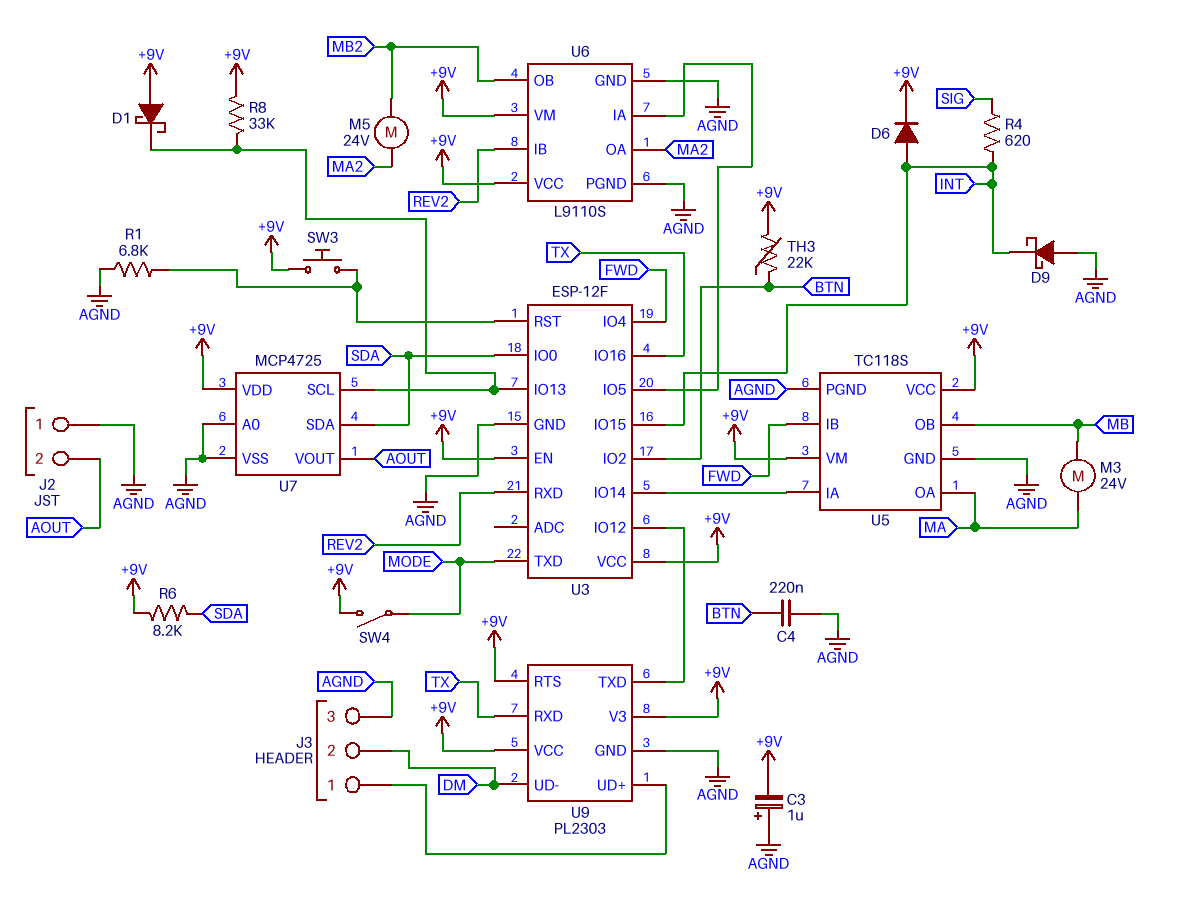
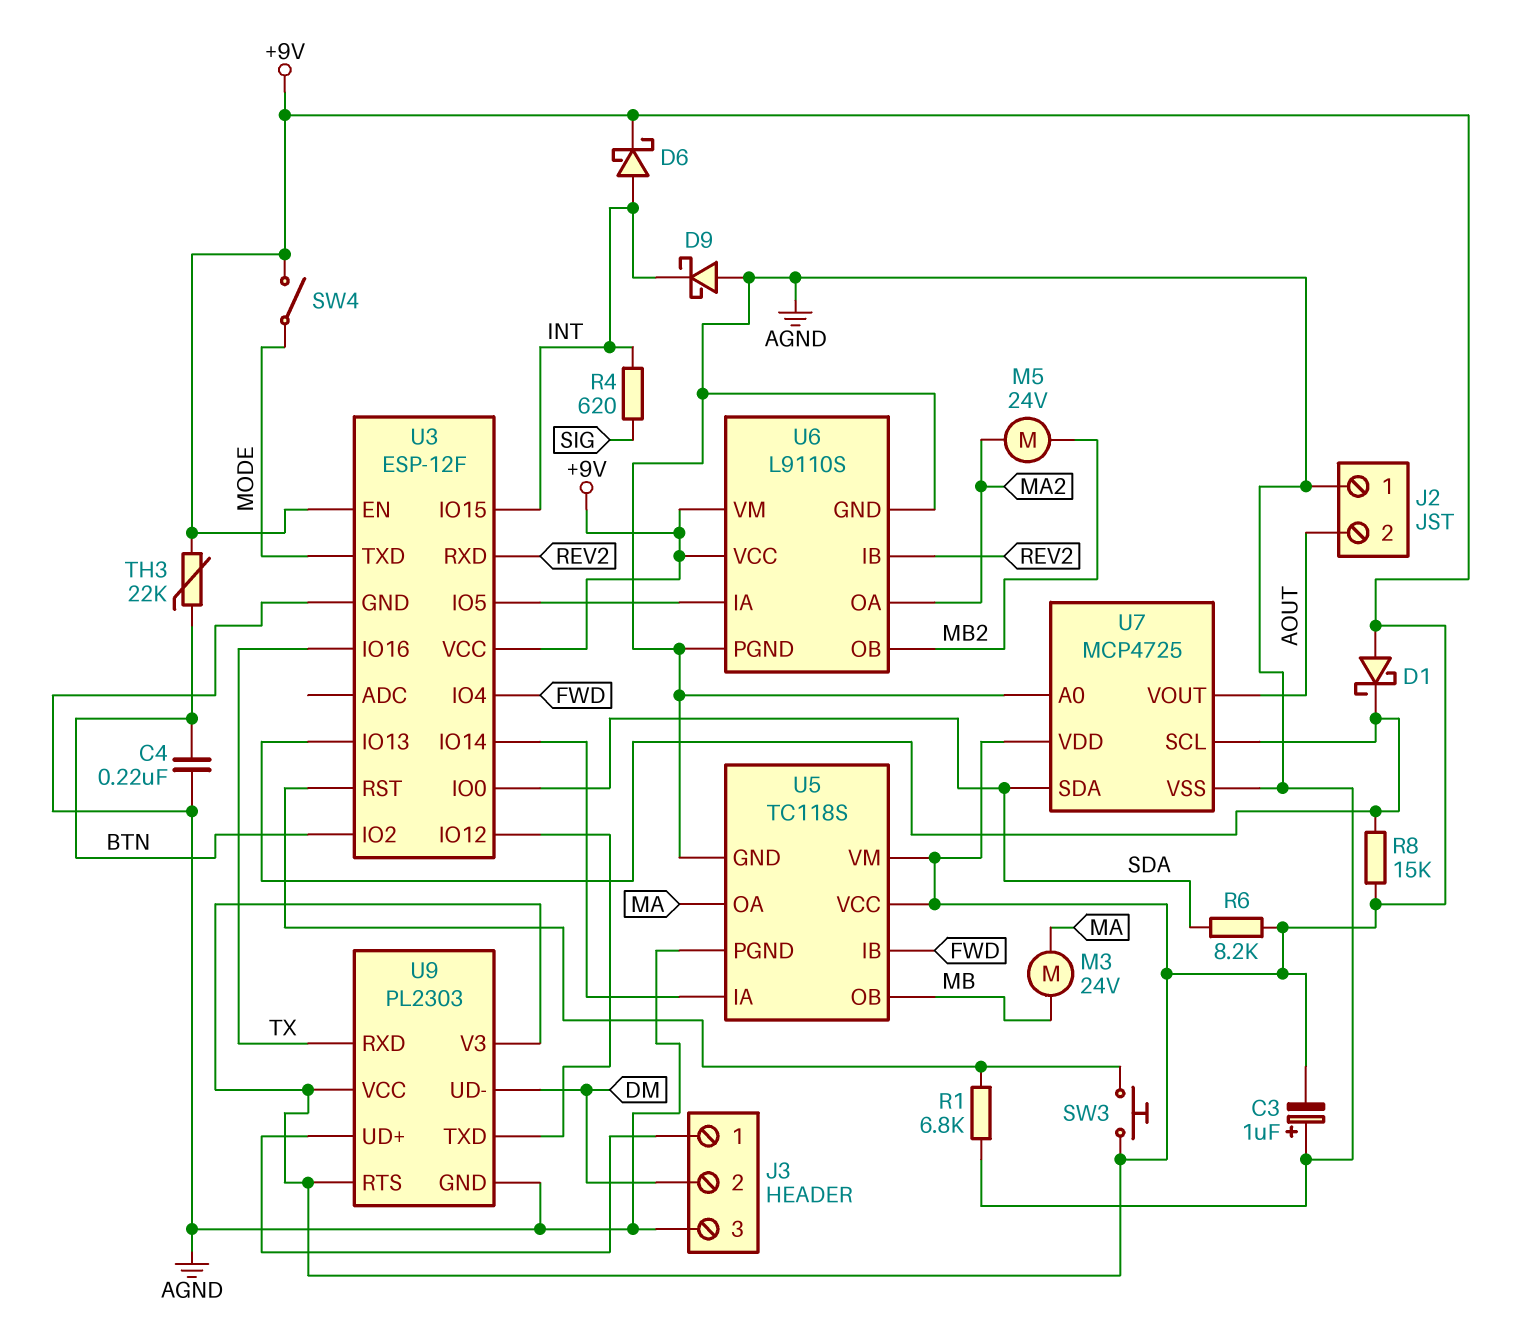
D6: diode (A INT, K +9V) -> schottky (A INT, K +9V)
R8: 33k (+9V, U3/IO13) -> 15k (+9V, U3/IO13)

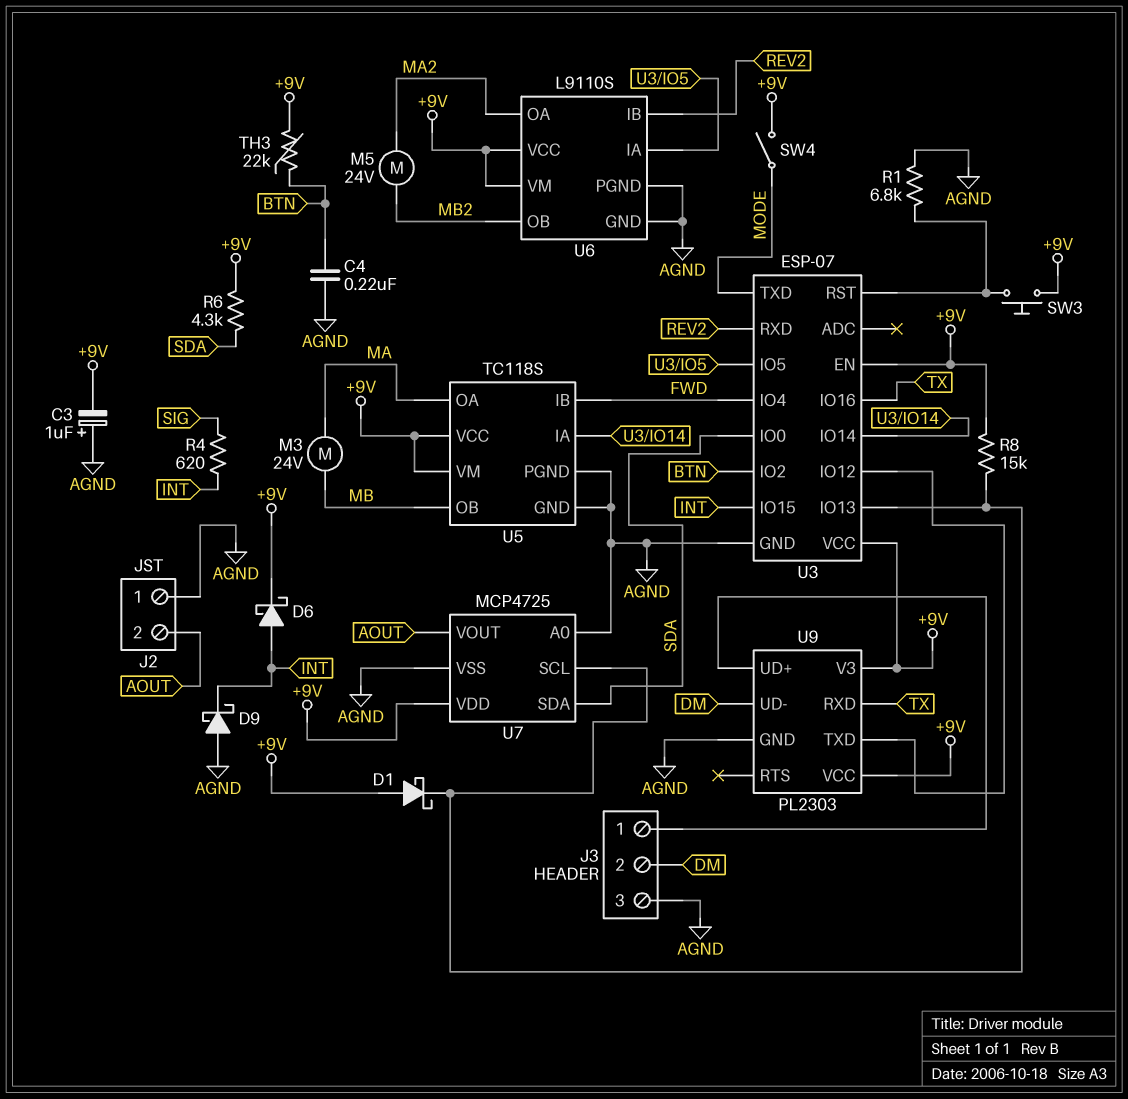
R6: 8.2k (+9V, SDA) -> 4.3k (+9V, SDA)
U3: ESP-12F -> ESP-07
U9 pin RTS: +9V -> none

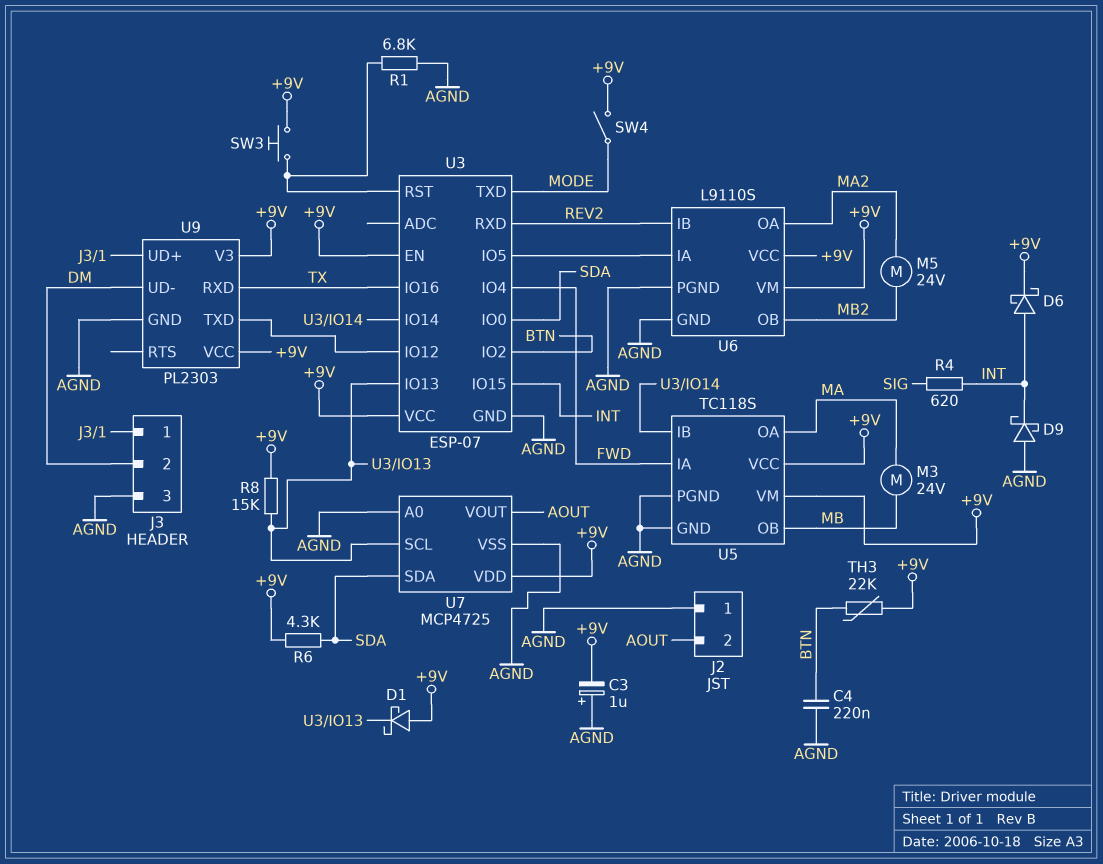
U5 pin IA: U3/IO14 -> FWD
U5 pin IB: FWD -> U3/IO14

